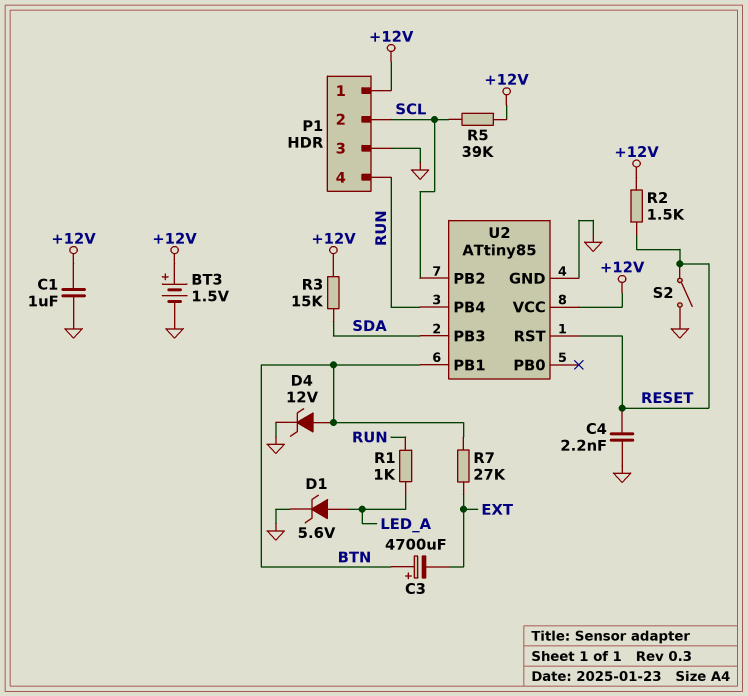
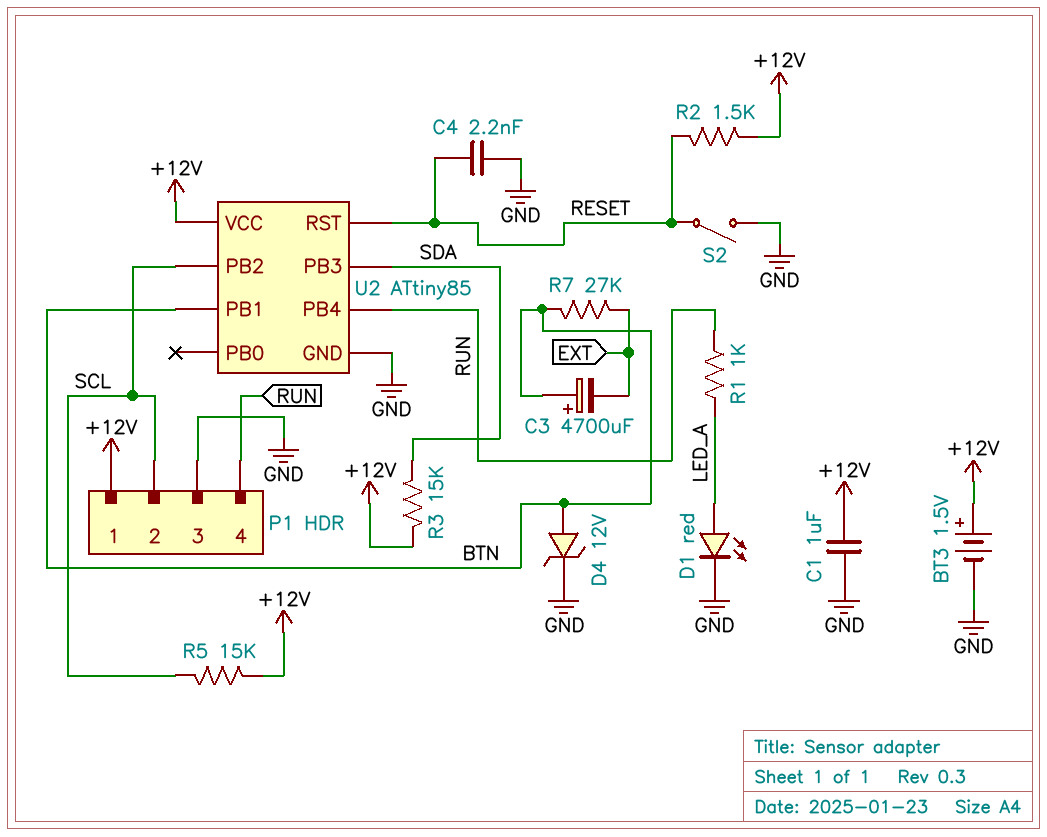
D1: zener 5.6V (A LED_A, K GND) -> LED red (A LED_A, K GND)
R5: 39k (+12V, SCL) -> 15k (+12V, SCL)

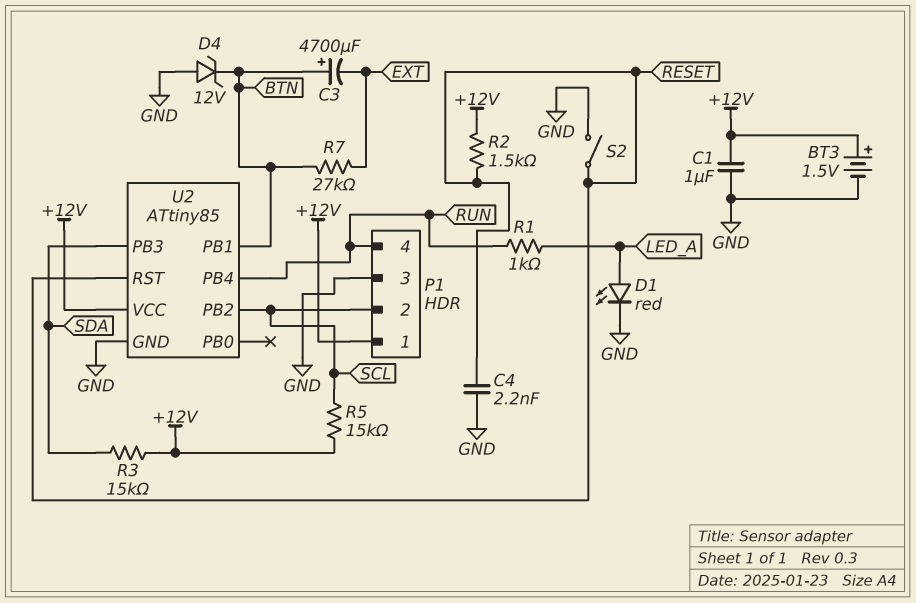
D4: zener 12V (A BTN, K GND) -> zener 12V (A GND, K BTN)

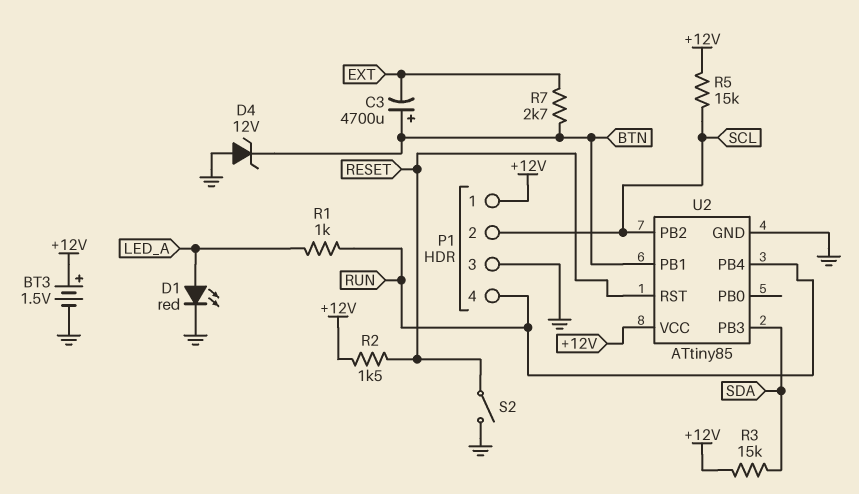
C1: 1uF (+12V, GND) -> none
C4: 2.2nF (GND, RESET) -> none
R7: 27k (BTN, EXT) -> 2.7k (BTN, EXT)

